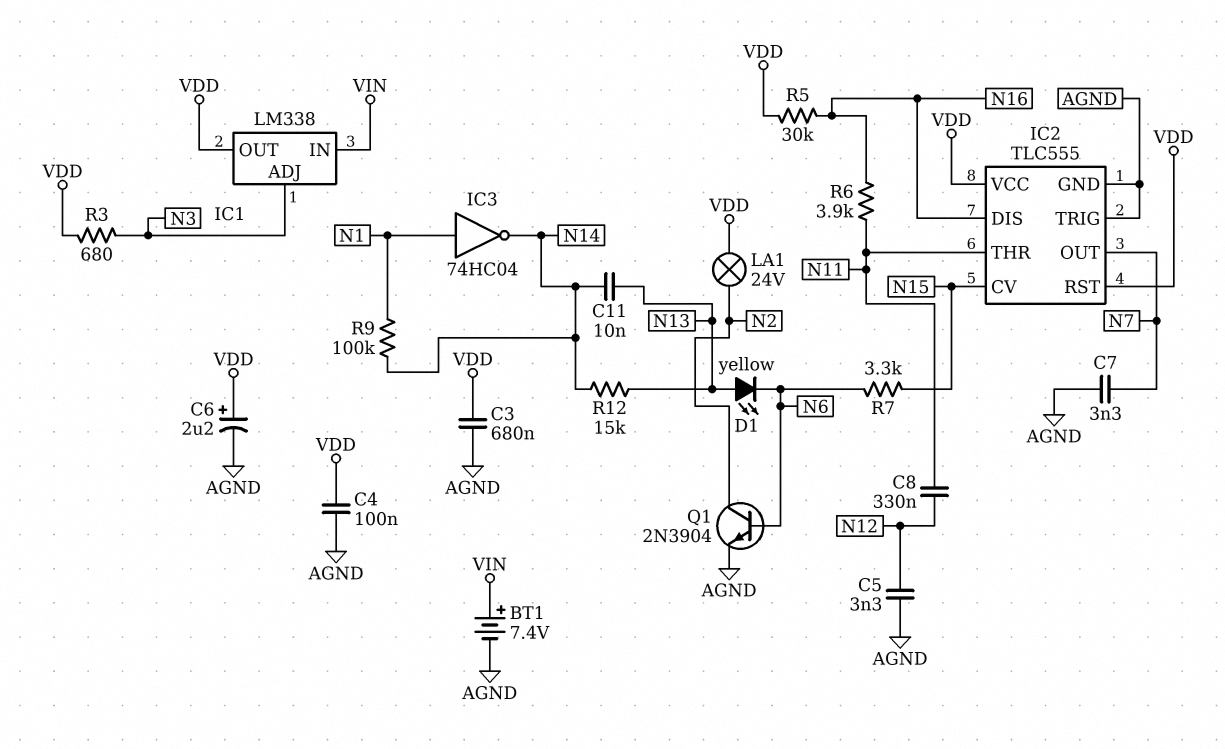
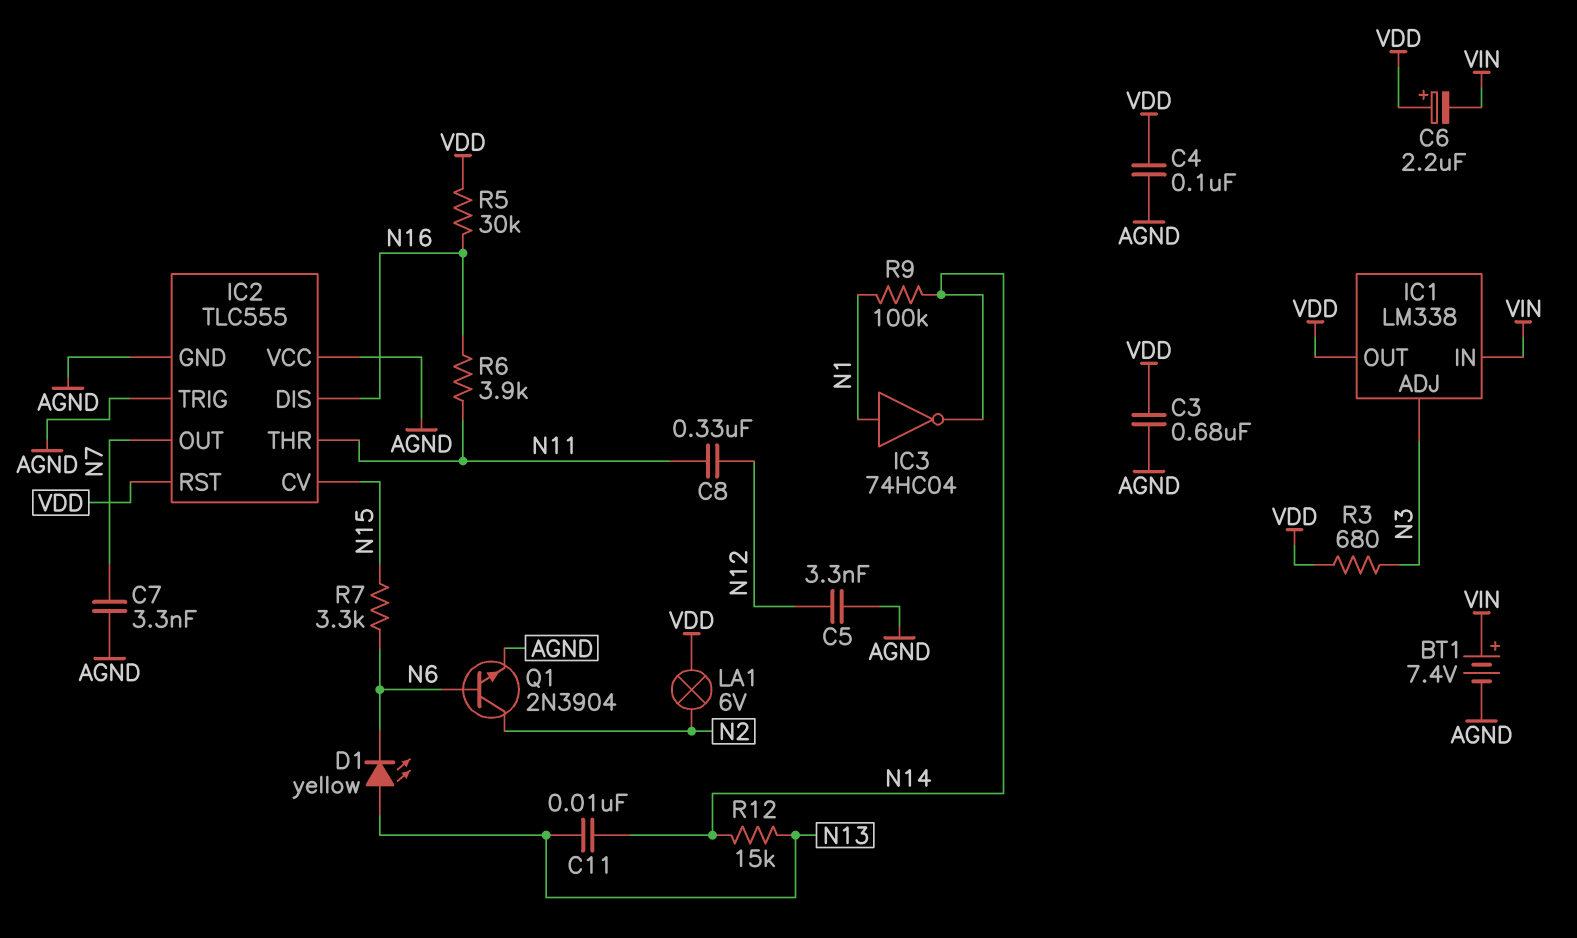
C6: 2.2uF (plus VDD, minus AGND) -> 2.2uF (plus VDD, minus VIN)
IC2 pin VCC: VDD -> AGND
LA1: lamp 24V (N2, VDD) -> lamp 6V (N2, VDD)

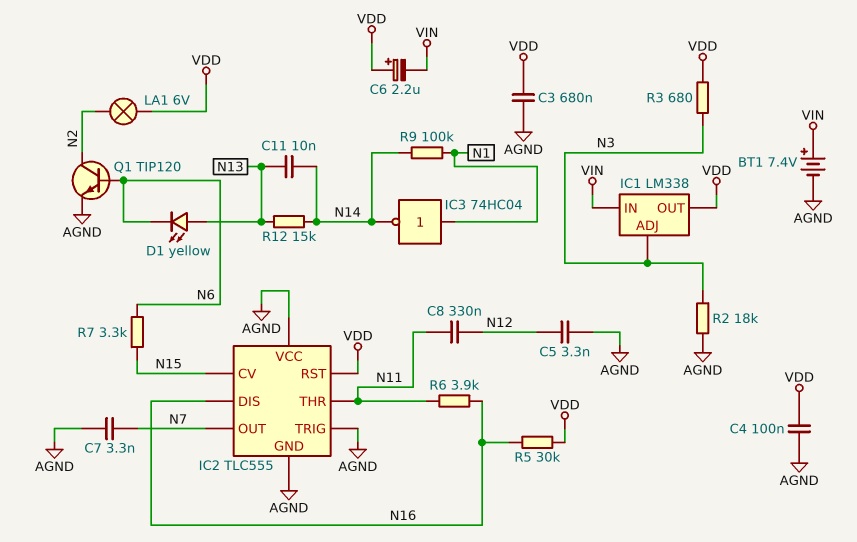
Q1: NPN 2N3904 (B N6, C N2, E AGND) -> NPN TIP120 (B N6, C N2, E AGND)
R2: none -> 18k (AGND, N3)

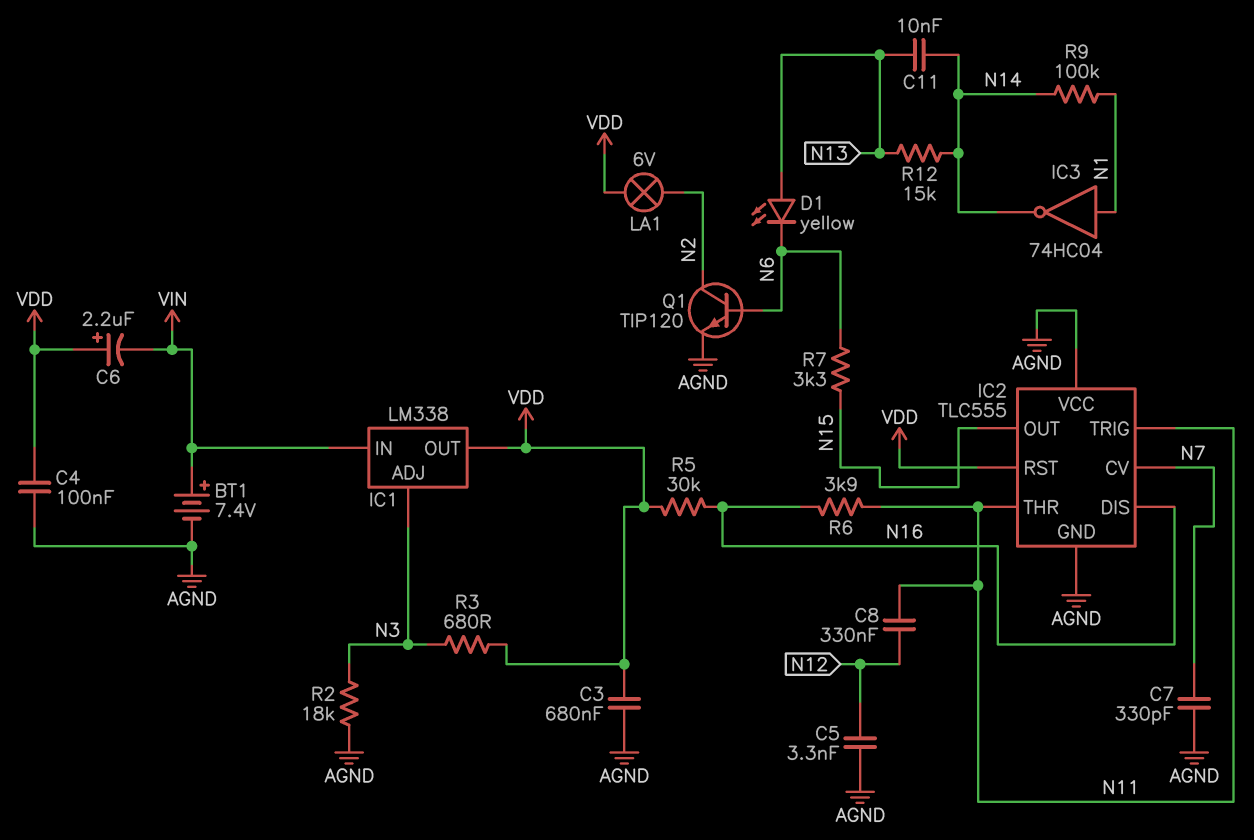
C7: 3.3nF (AGND, N7) -> 330pF (AGND, N7)
IC2 pin CV: N15 -> N7
IC2 pin OUT: N7 -> N15
IC2 pin TRIG: AGND -> N11

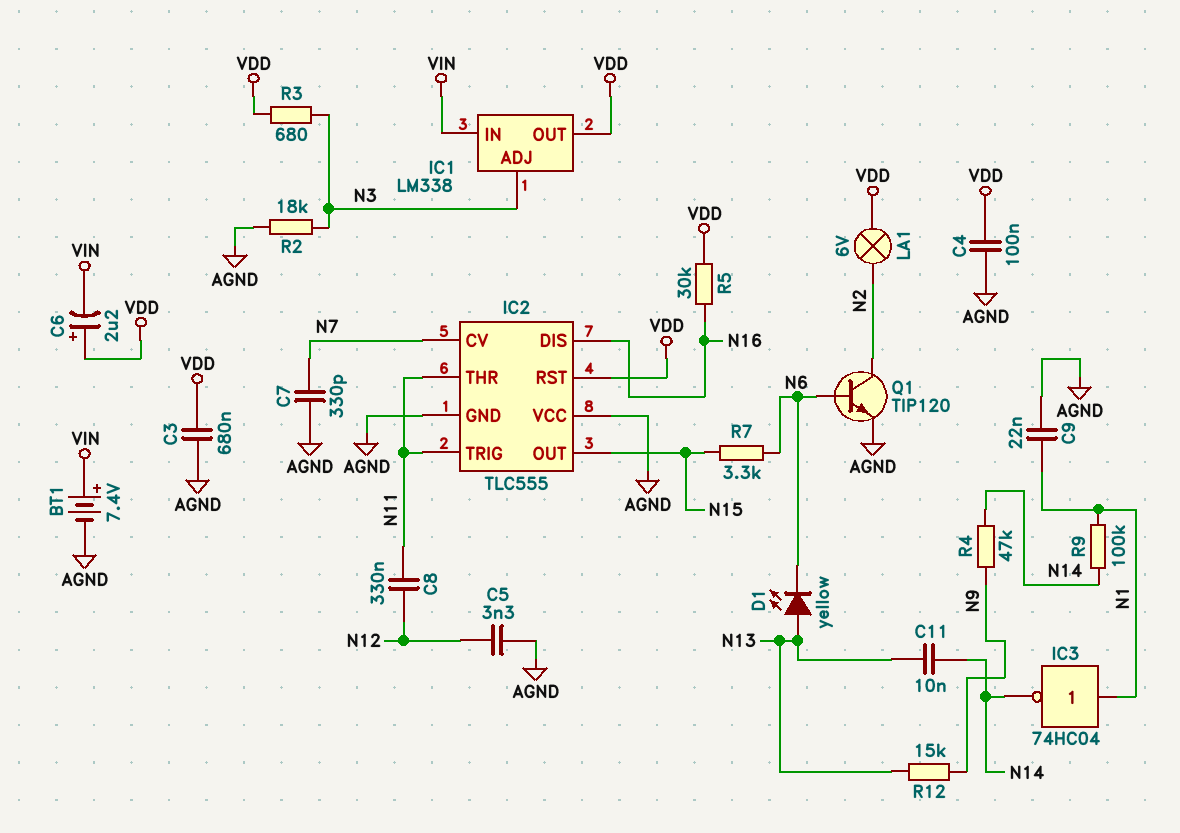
C9: none -> 22nF (AGND, N1)
R4: none -> 47k (N9, N14)
R6: 3.9k (N11, N16) -> none
R12: 15k (N13, N14) -> 15k (N9, N13)

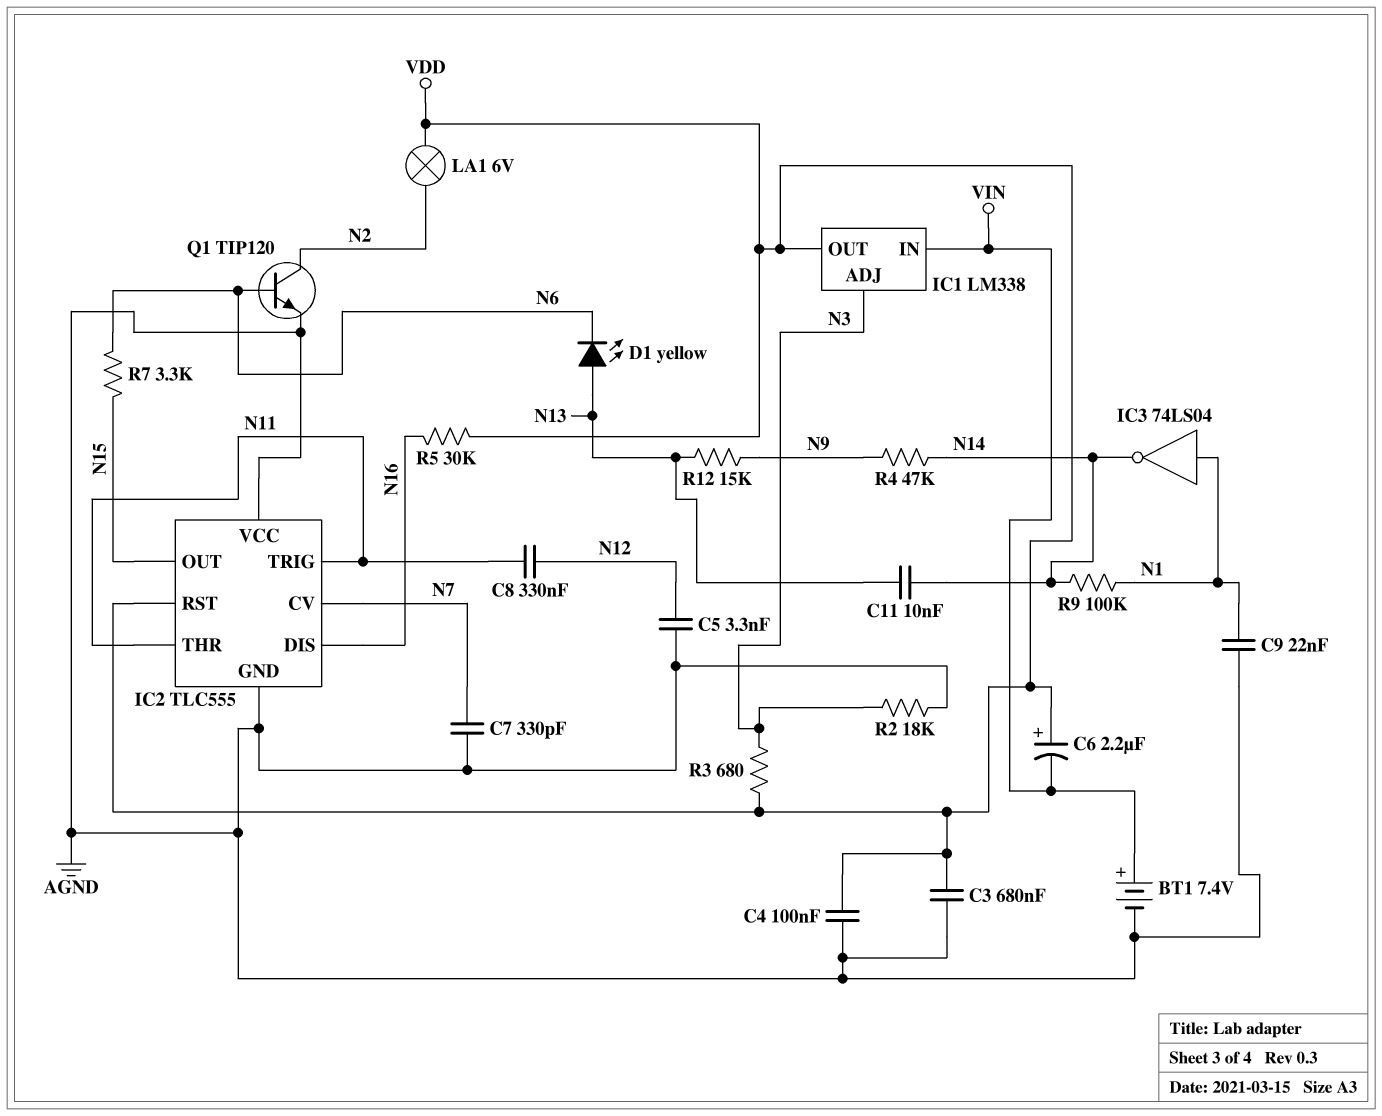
IC3: NOT 74HC04 (in N1, out N14) -> NOT 74LS04 (in N1, out N14)

